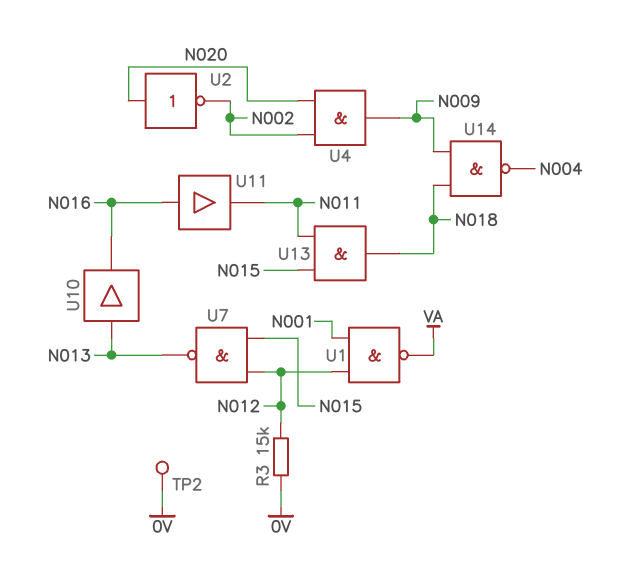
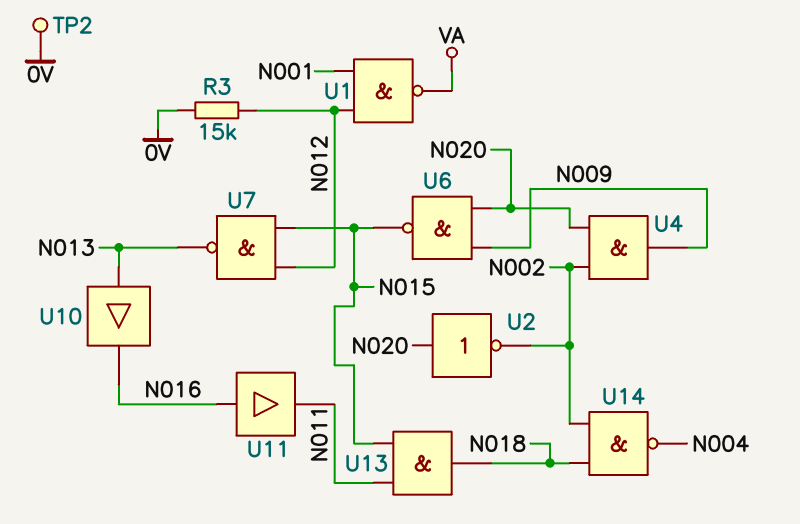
U6: none -> NAND (in N009, in N020, out N015)
U14: NAND (in N009, in N018, out N004) -> NAND (in N002, in N018, out N004)

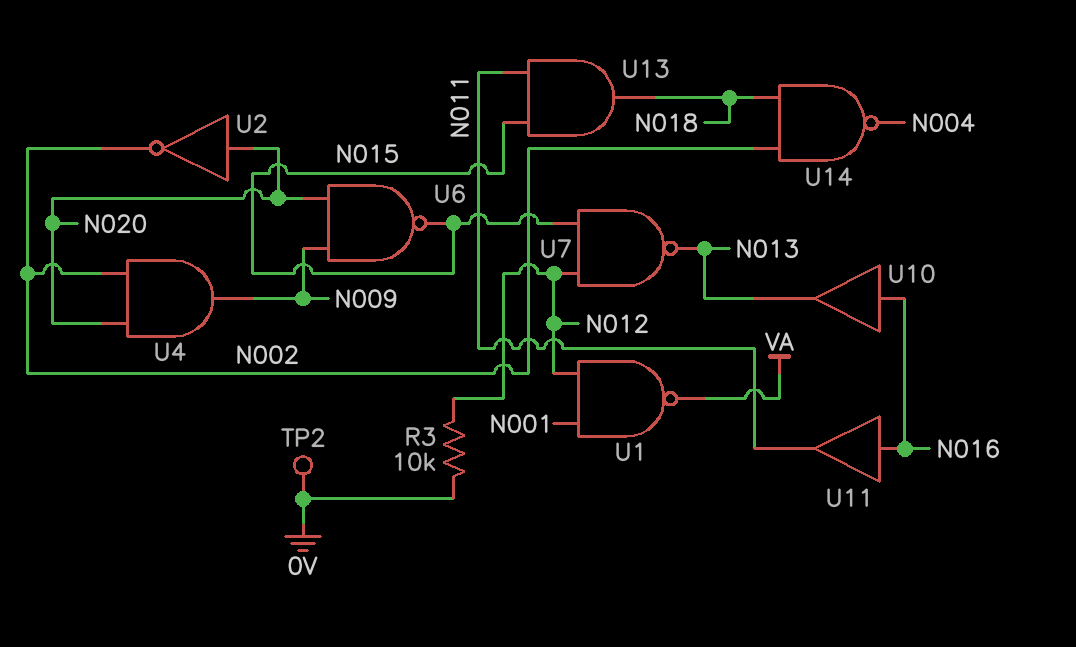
R3: 15k (0V, N012) -> 10k (0V, N012)
U10: buffer (in N013, out N016) -> buffer (in N016, out N013)

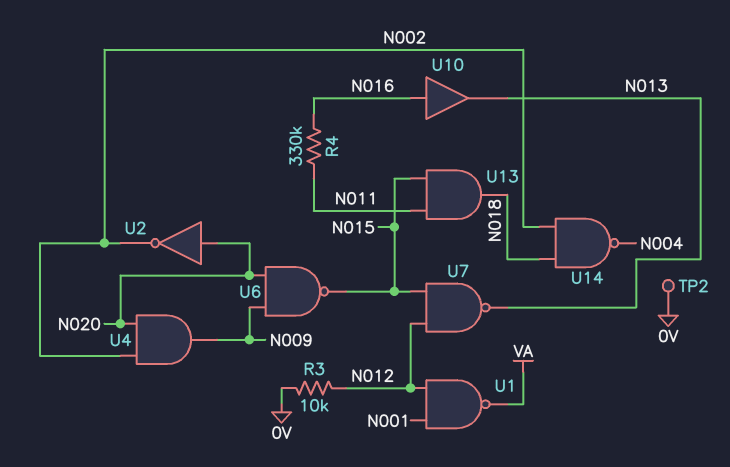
R4: none -> 330k (N011, N016)
U11: buffer (in N016, out N011) -> none

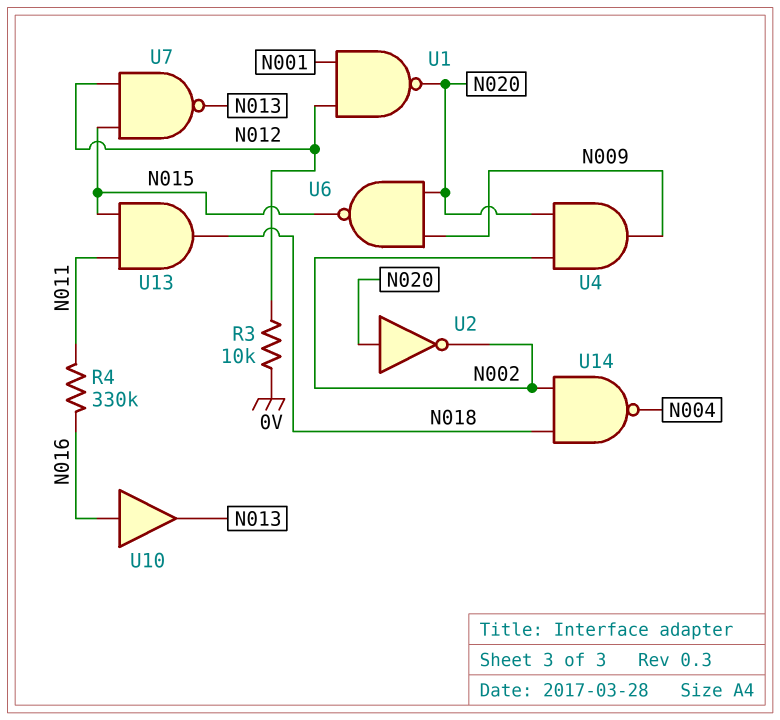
TP2: test point (0V) -> none
U1: NAND (in N001, in N012, out VA) -> NAND (in N001, in N012, out N020)

